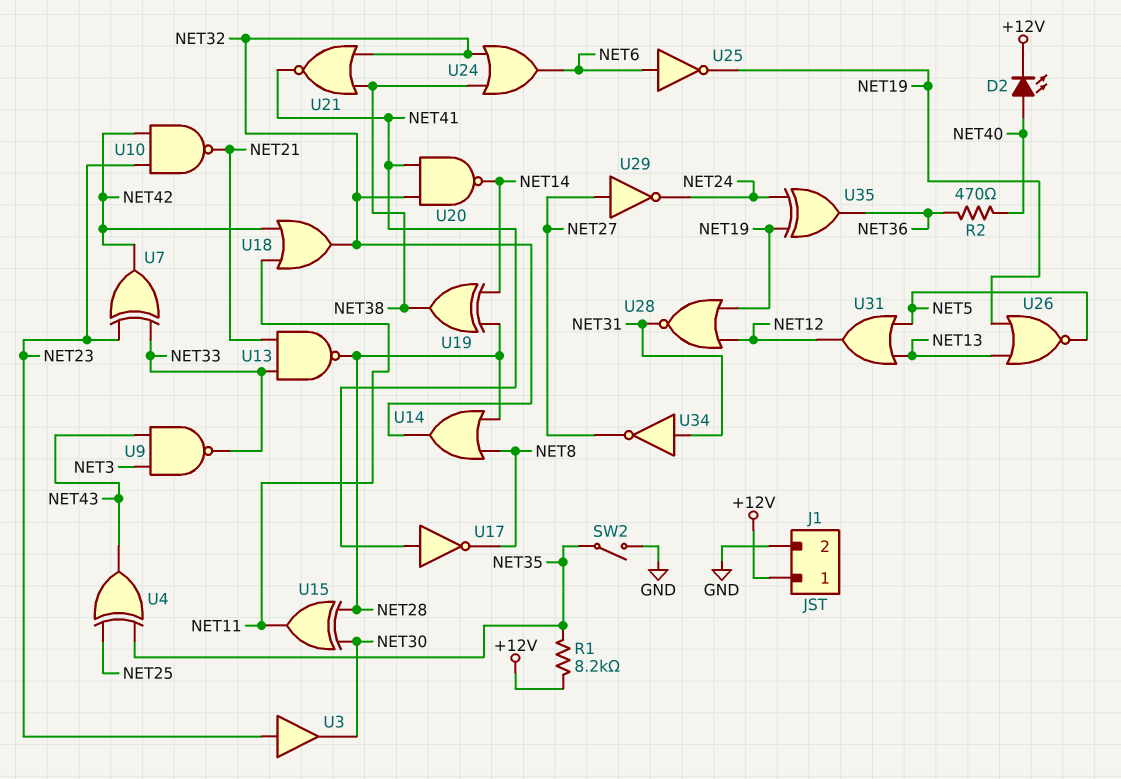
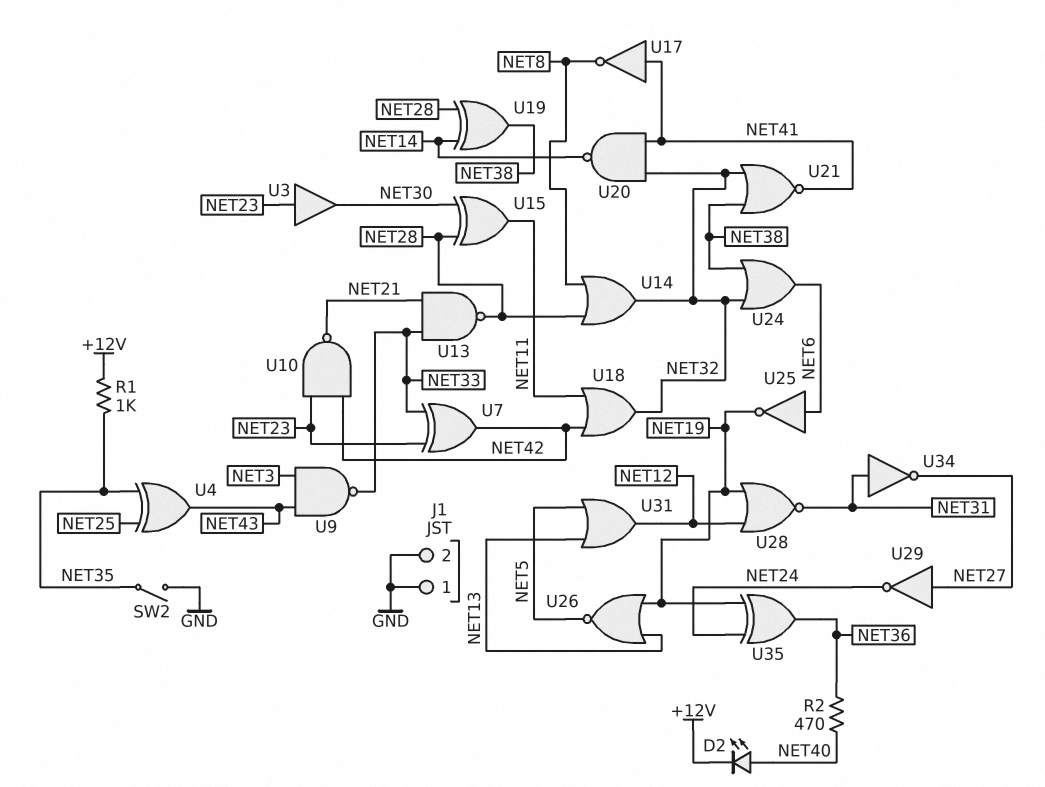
J1 pin 1: +12V -> GND
R1: 8.2k (+12V, NET35) -> 1k (+12V, NET35)

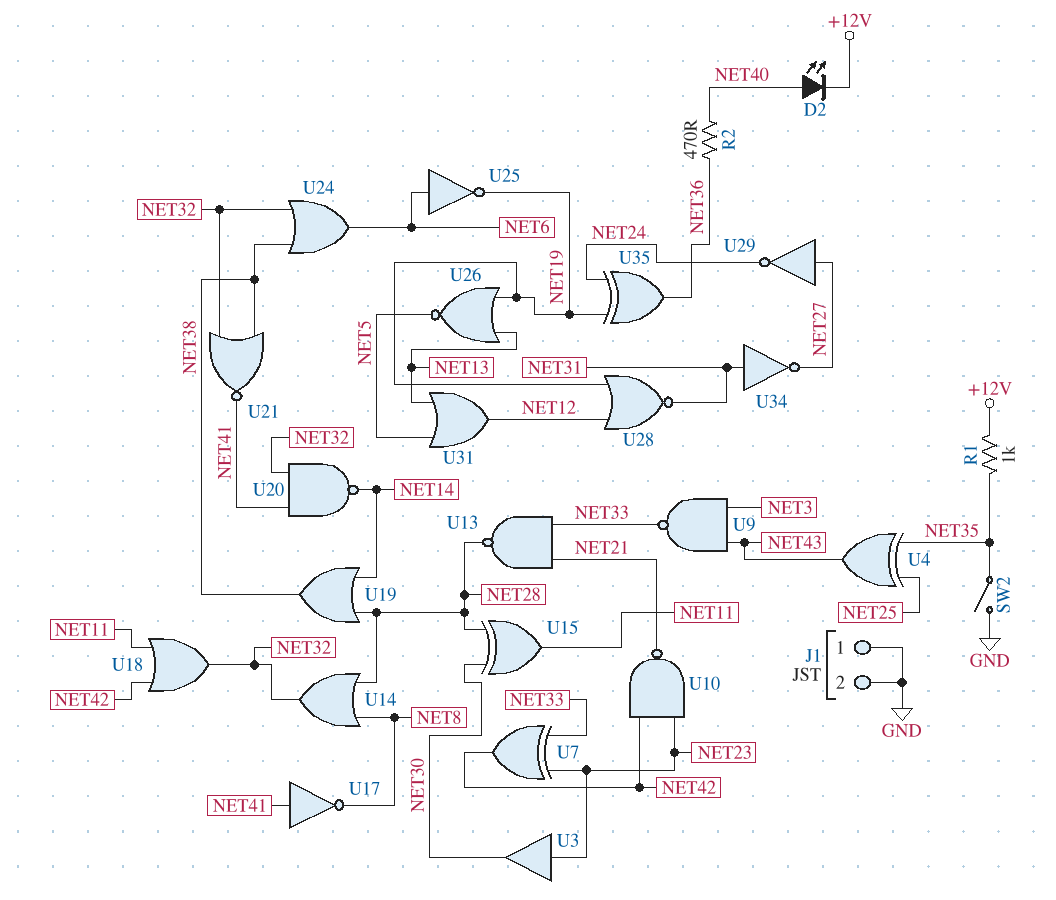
U19: XOR (in NET14, in NET28, out NET38) -> OR (in NET14, in NET28, out NET38)

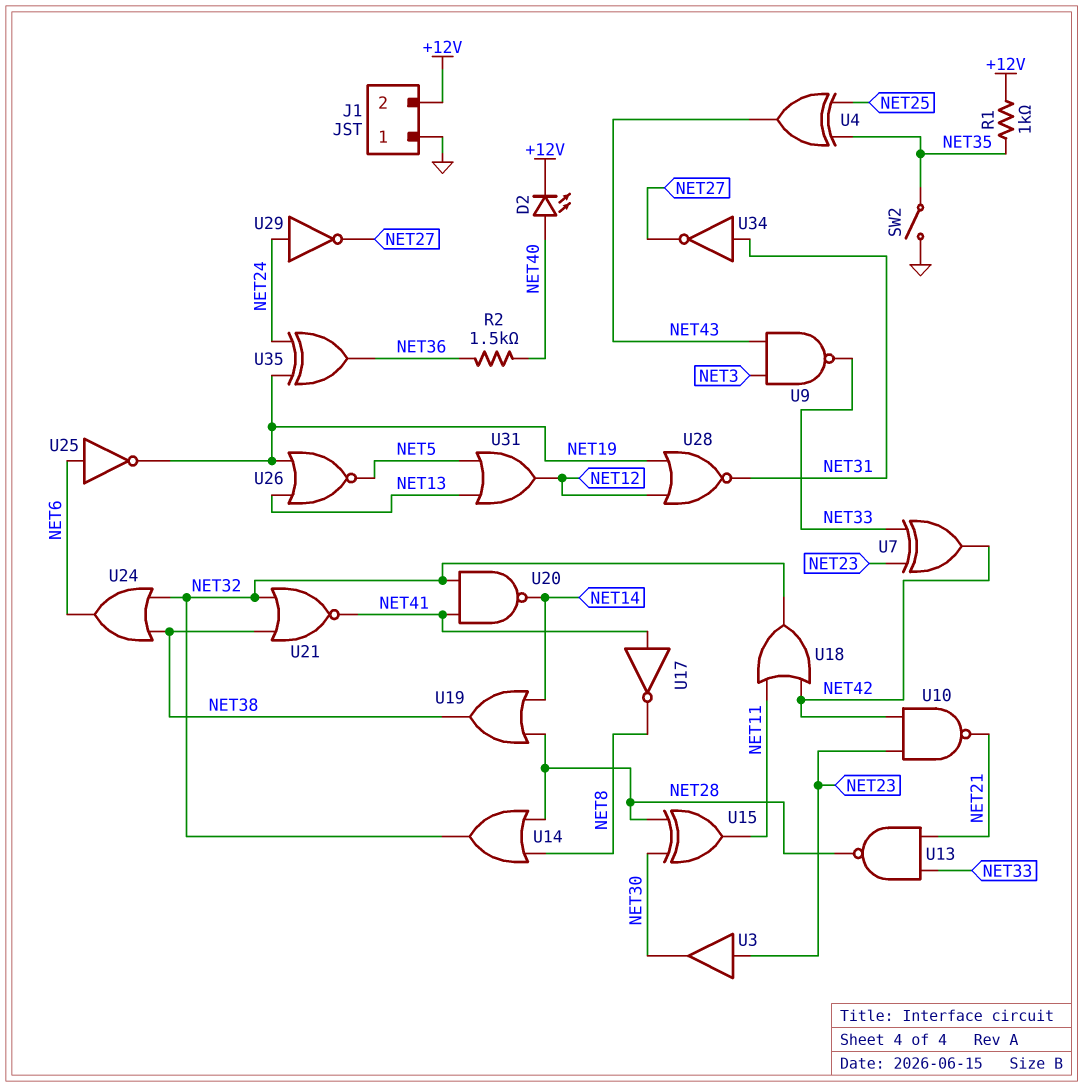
J1 pin 2: GND -> +12V
R2: 470 (NET36, NET40) -> 1.5k (NET36, NET40)
U29: NOT (in NET27, out NET24) -> NOT (in NET24, out NET27)

